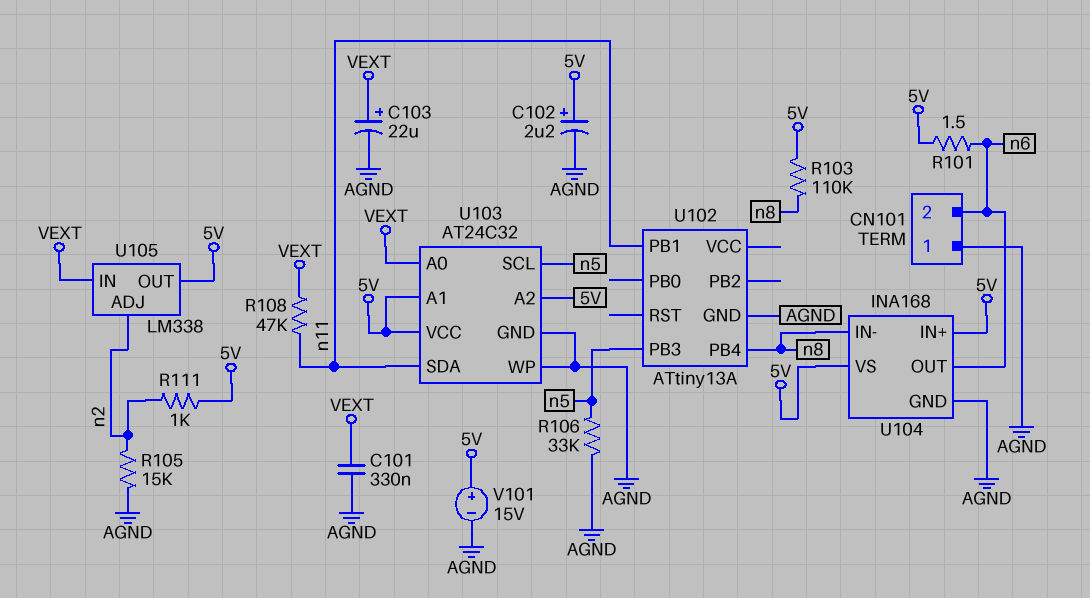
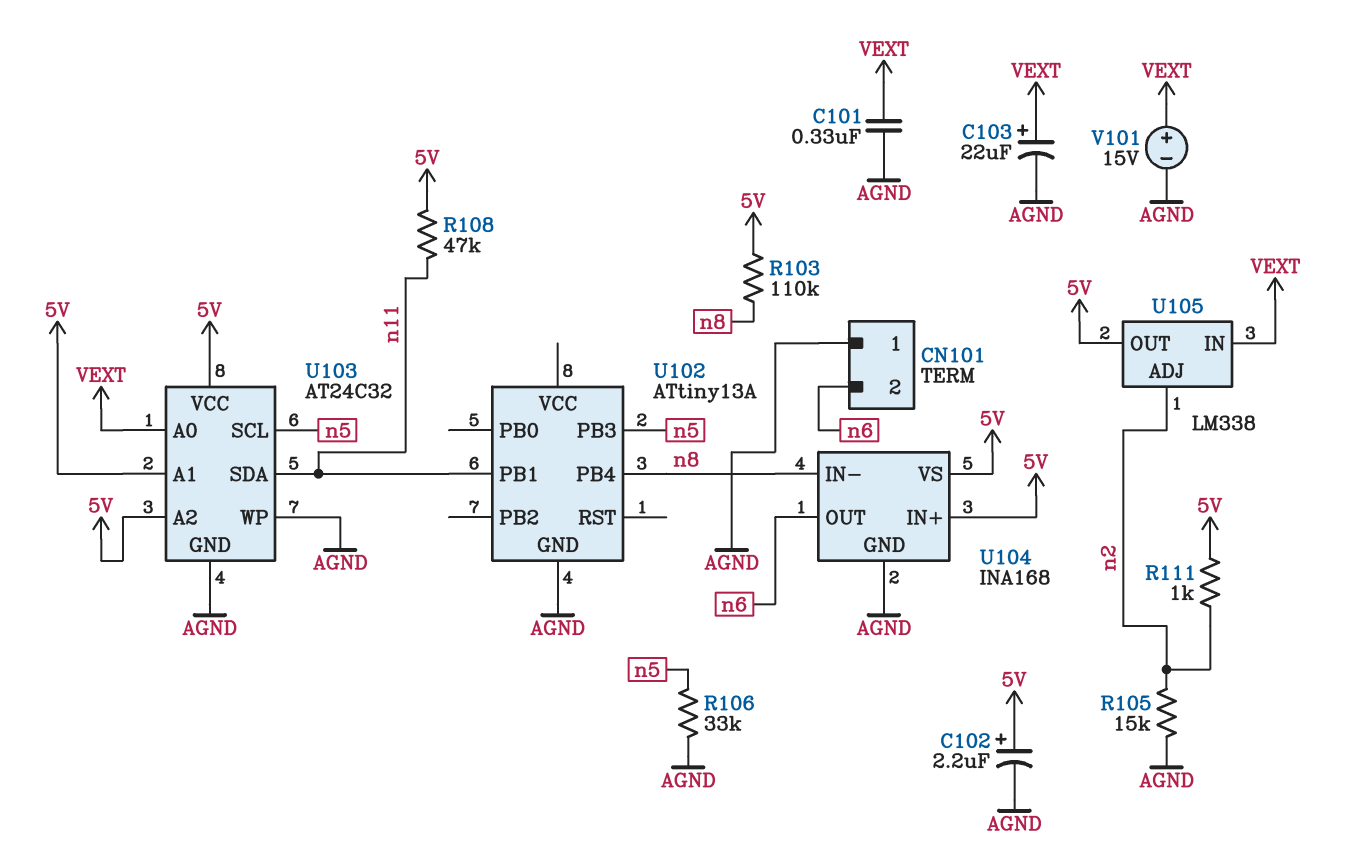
R101: 1.5 (5V, n6) -> none
R108: 47k (VEXT, n11) -> 47k (5V, n11)
V101: 15V (plus 5V, minus AGND) -> 15V (plus VEXT, minus AGND)

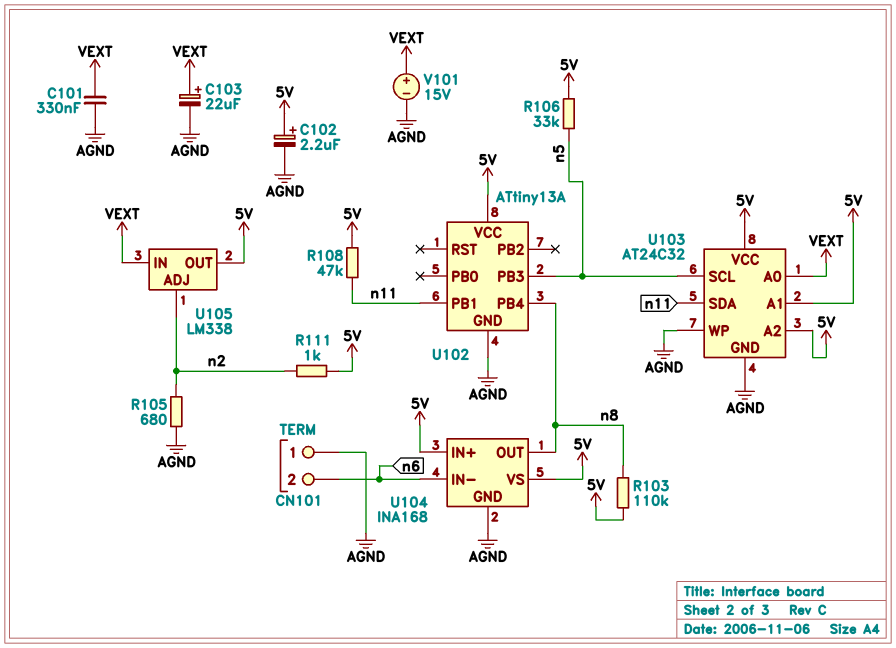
R105: 15k (AGND, n2) -> 680 (AGND, n2)
R106: 33k (AGND, n5) -> 33k (5V, n5)
U102 pin VCC: none -> 5V
U104 pin IN-: n8 -> n6
U104 pin OUT: n6 -> n8

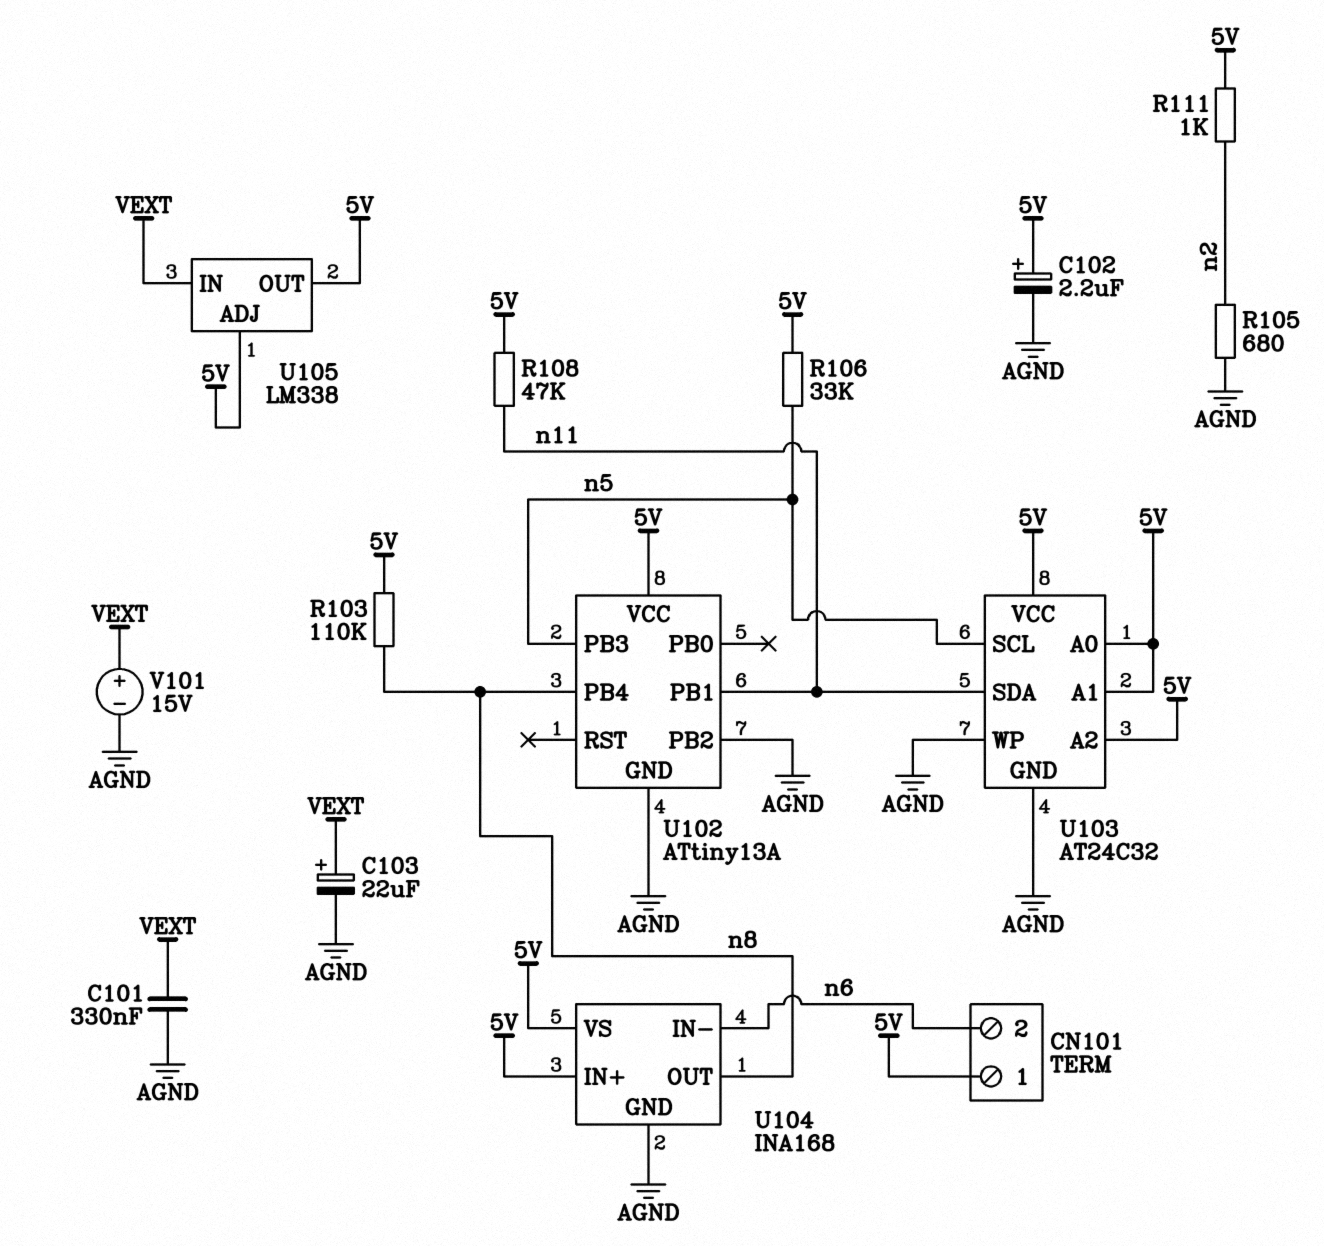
CN101 pin 1: AGND -> 5V
U102 pin PB2: none -> AGND
U103 pin A0: VEXT -> 5V
U105 pin ADJ: n2 -> 5V

